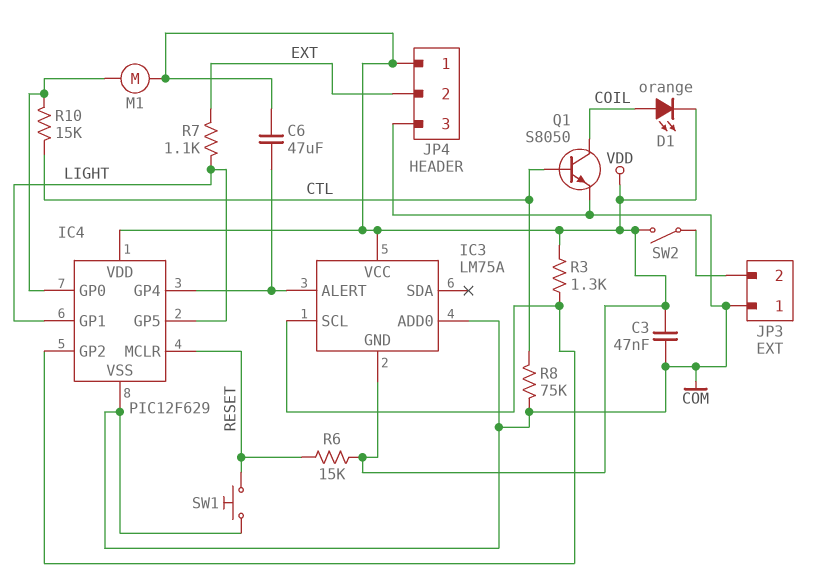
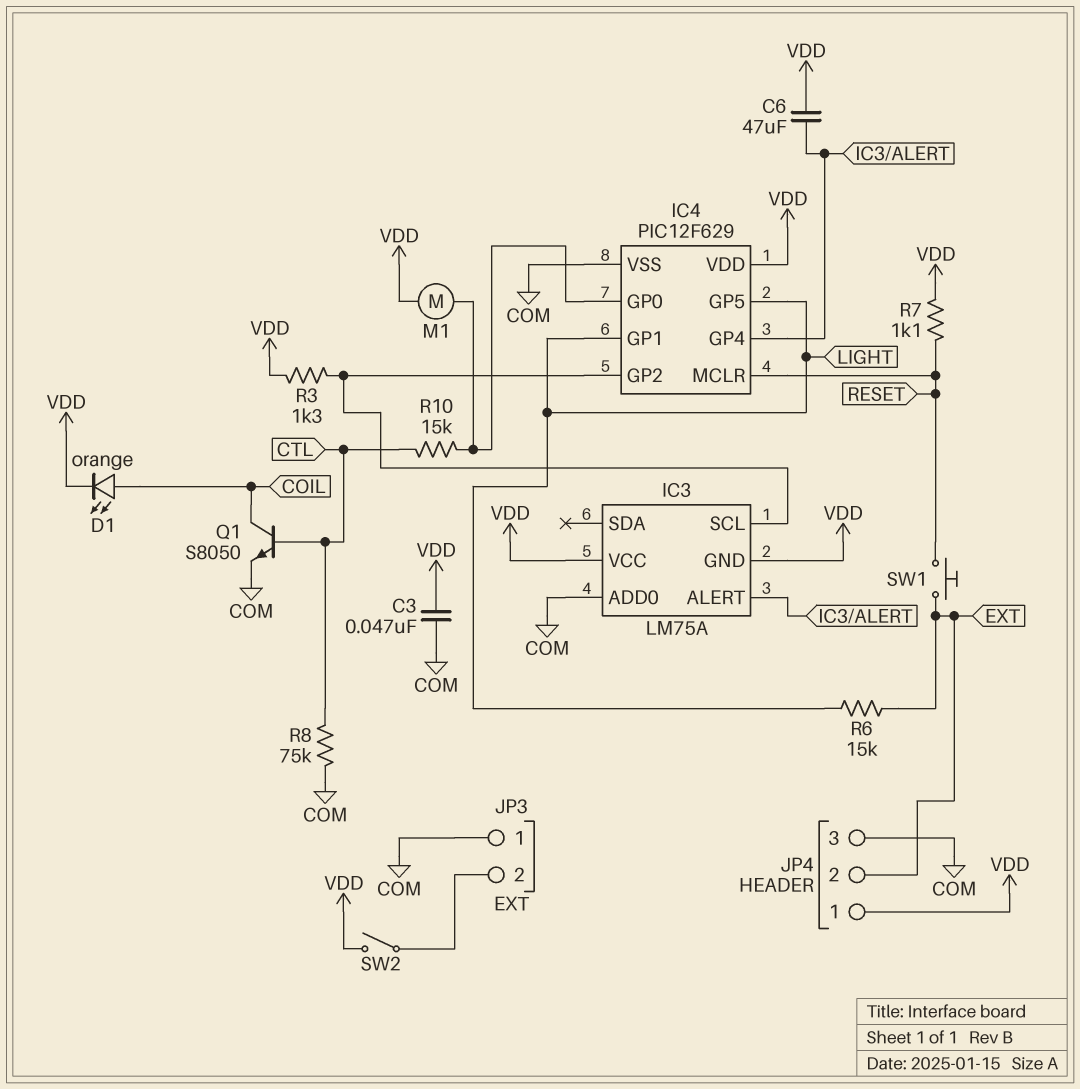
R6: 15k (RESET, VDD) -> 15k (EXT, LIGHT)
R7: 1.1k (EXT, LIGHT) -> 1.1k (RESET, VDD)
SW1: button (COM, RESET) -> button (EXT, RESET)

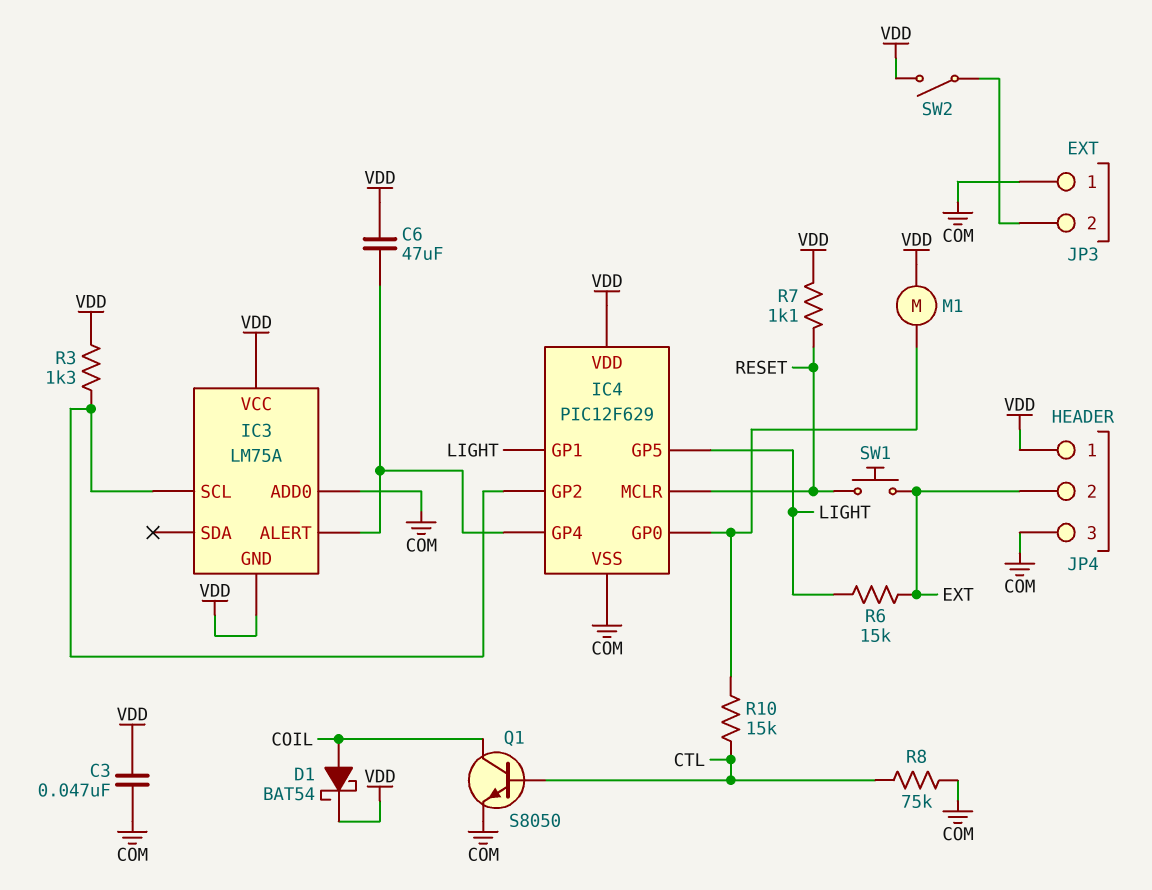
D1: LED orange (A COIL, K VDD) -> schottky BAT54 (A COIL, K VDD)

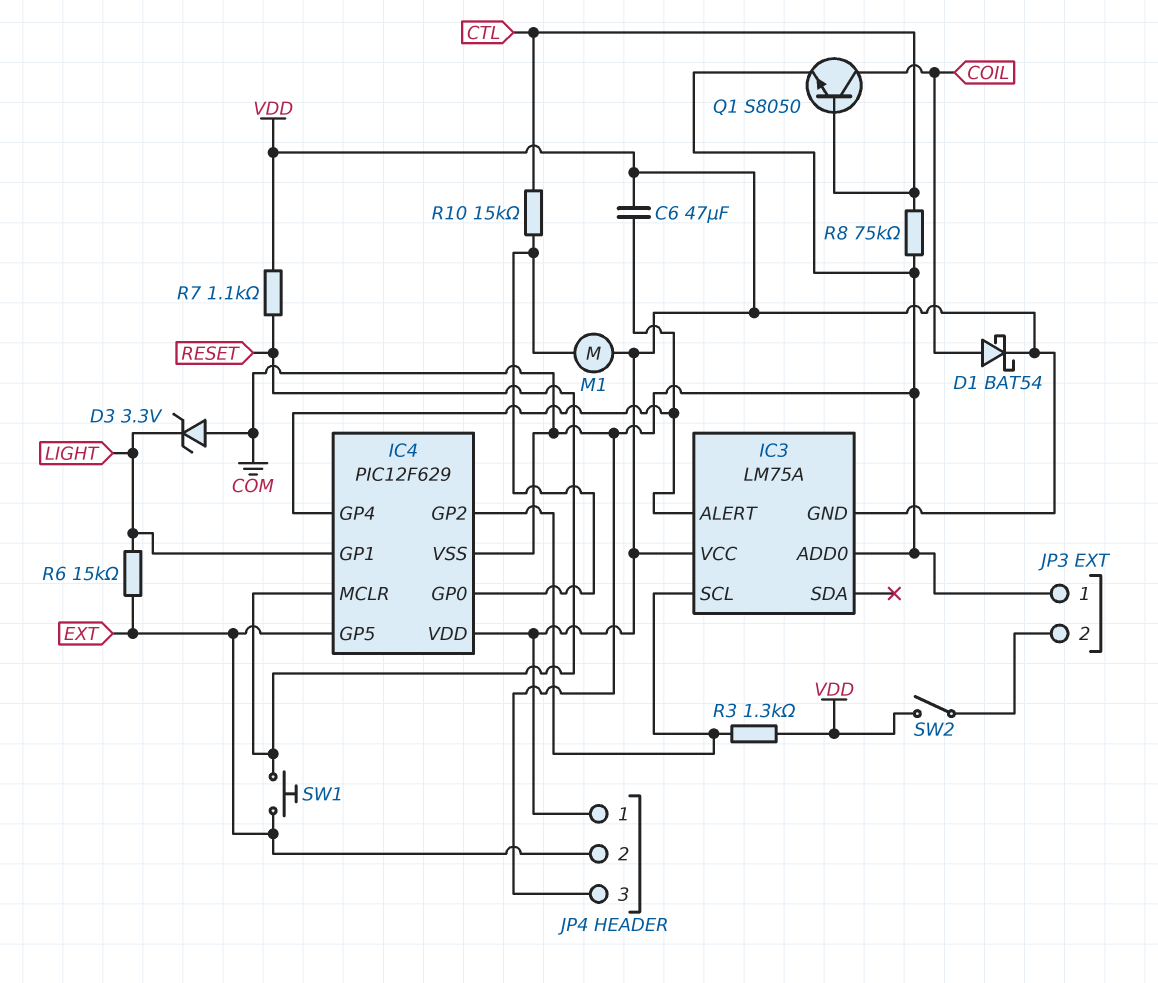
C3: 47nF (COM, VDD) -> none
D3: none -> zener 3.3V (A COM, K LIGHT)
IC4 pin GP5: LIGHT -> EXT

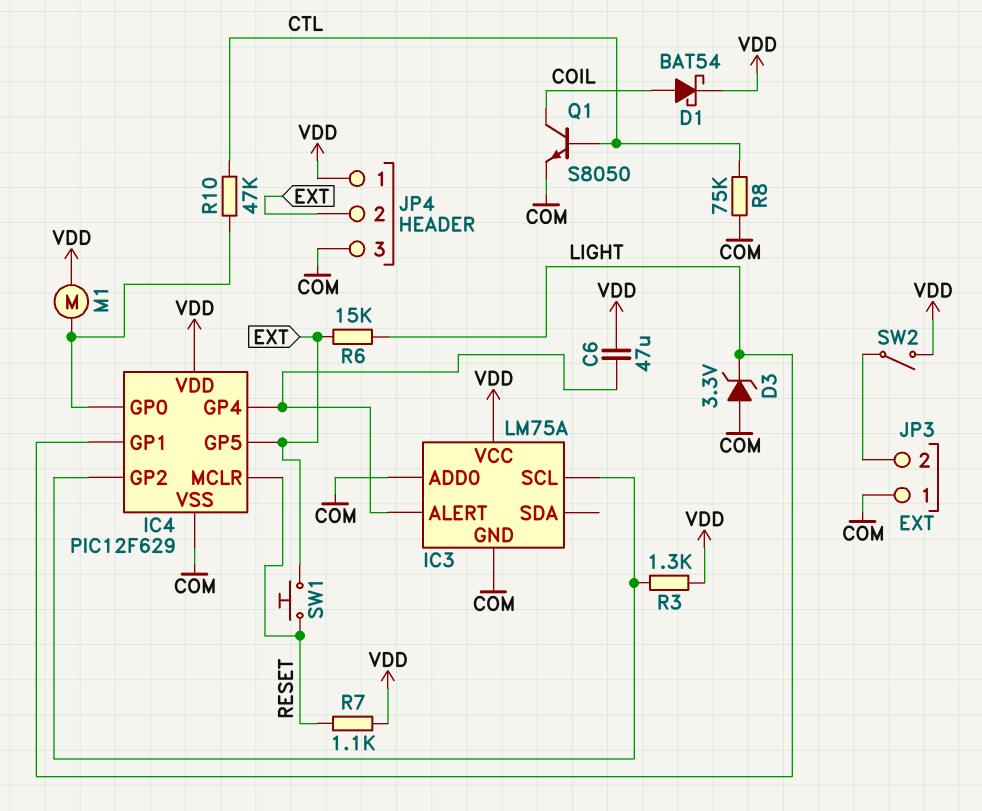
IC3 pin GND: VDD -> COM
R10: 15k (CTL, IC4/GP0) -> 47k (CTL, IC4/GP0)

